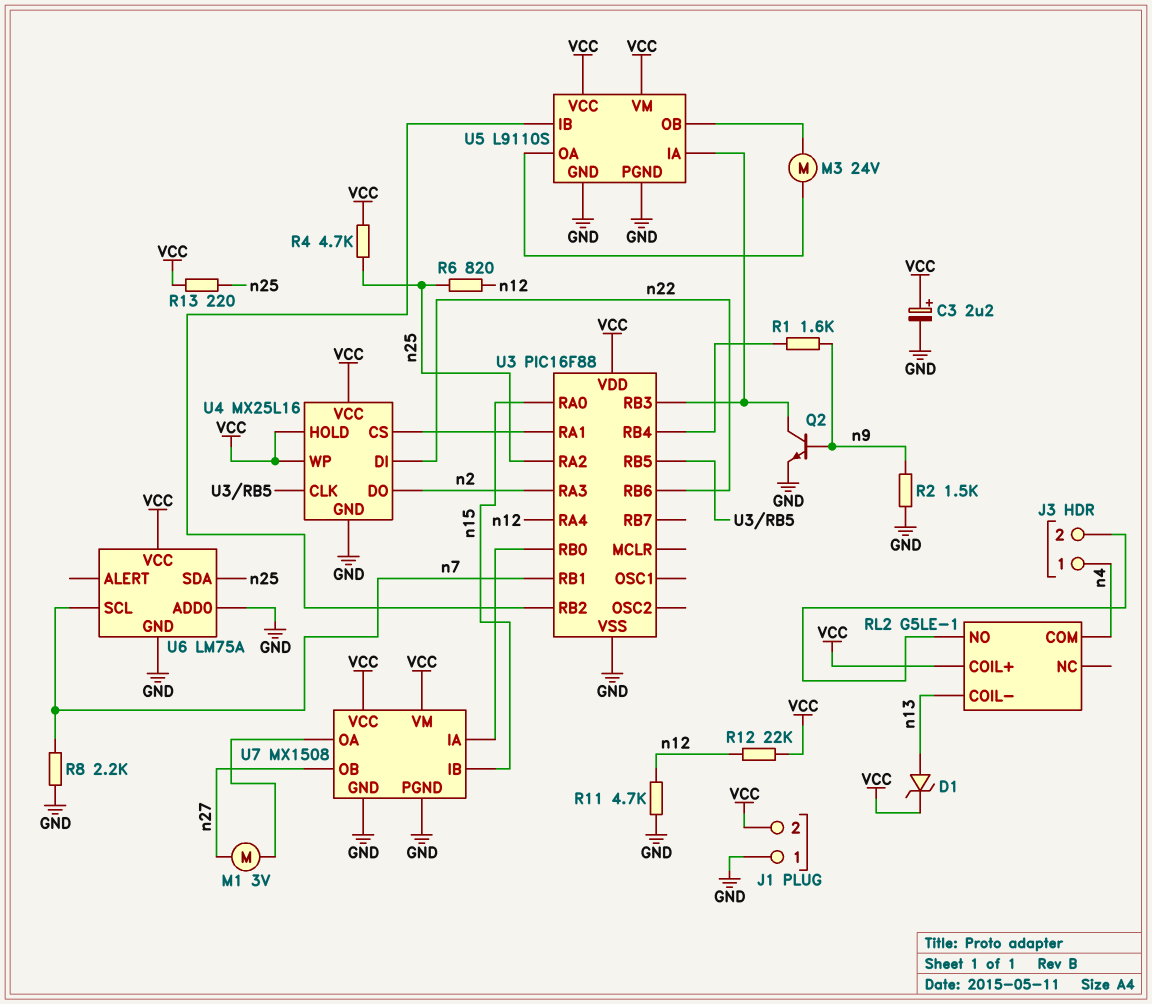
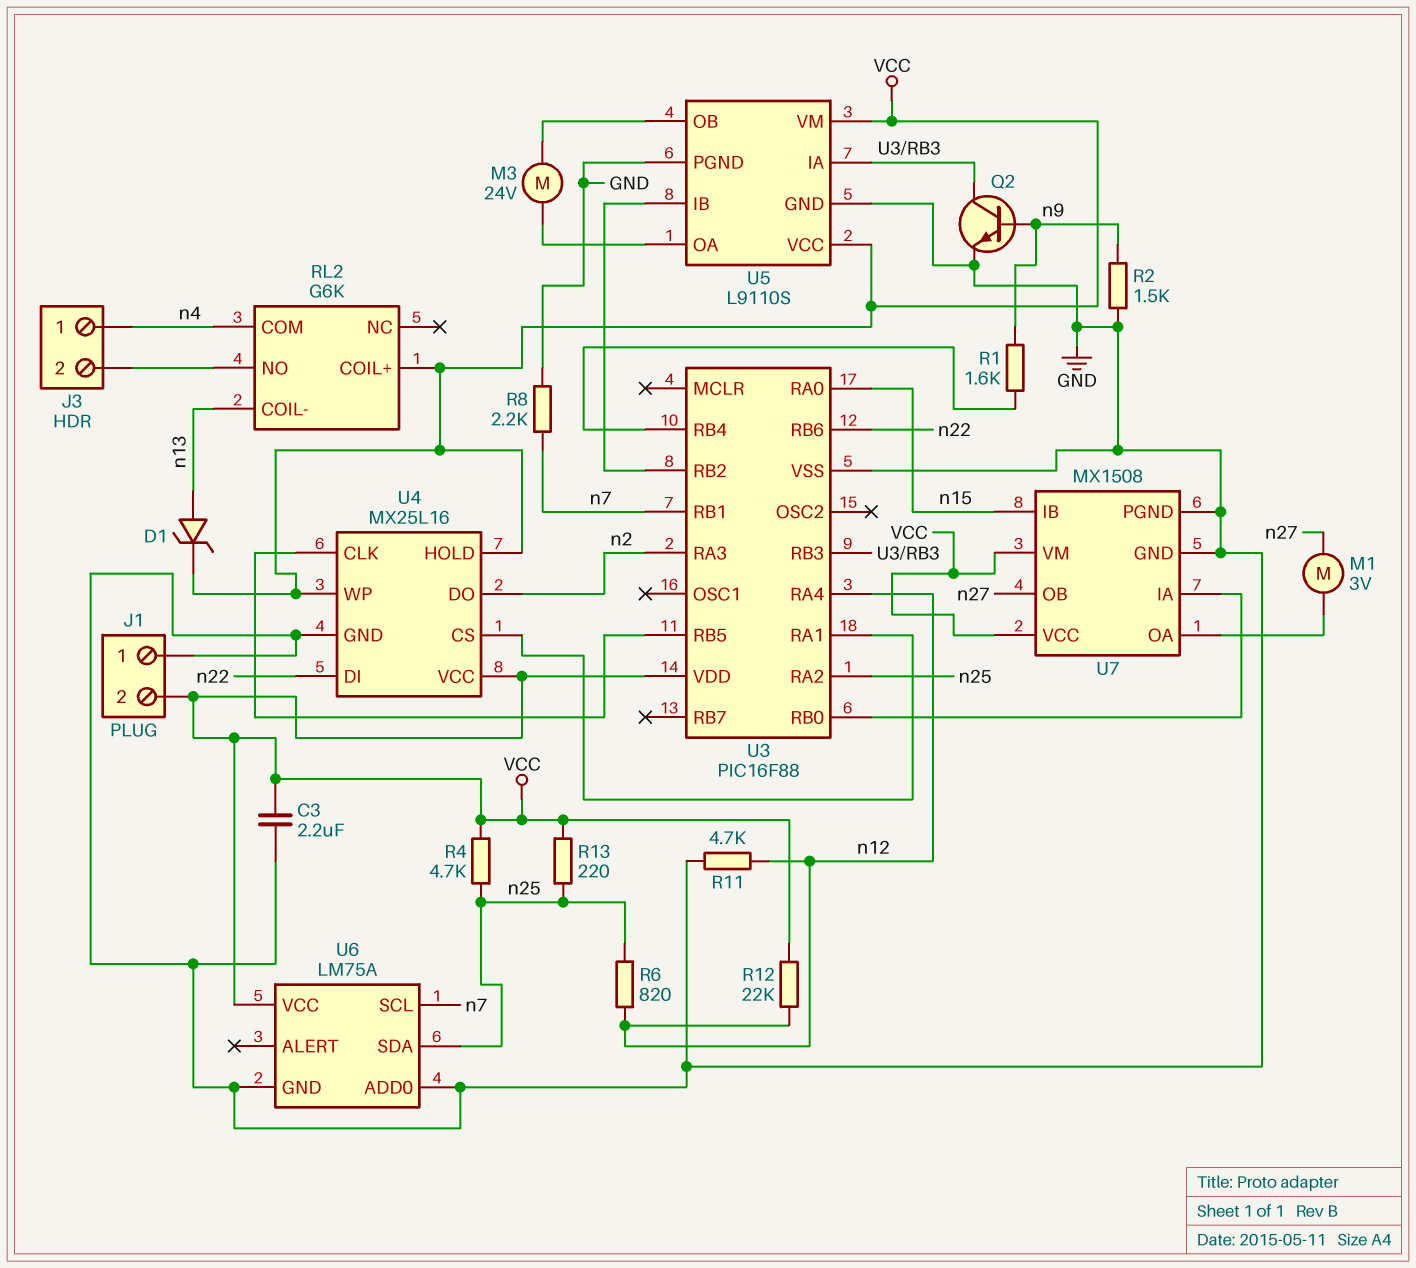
C3: 2.2uF (plus VCC, minus GND) -> 2.2uF (GND, VCC)
RL2: G5LE-1 -> G6K

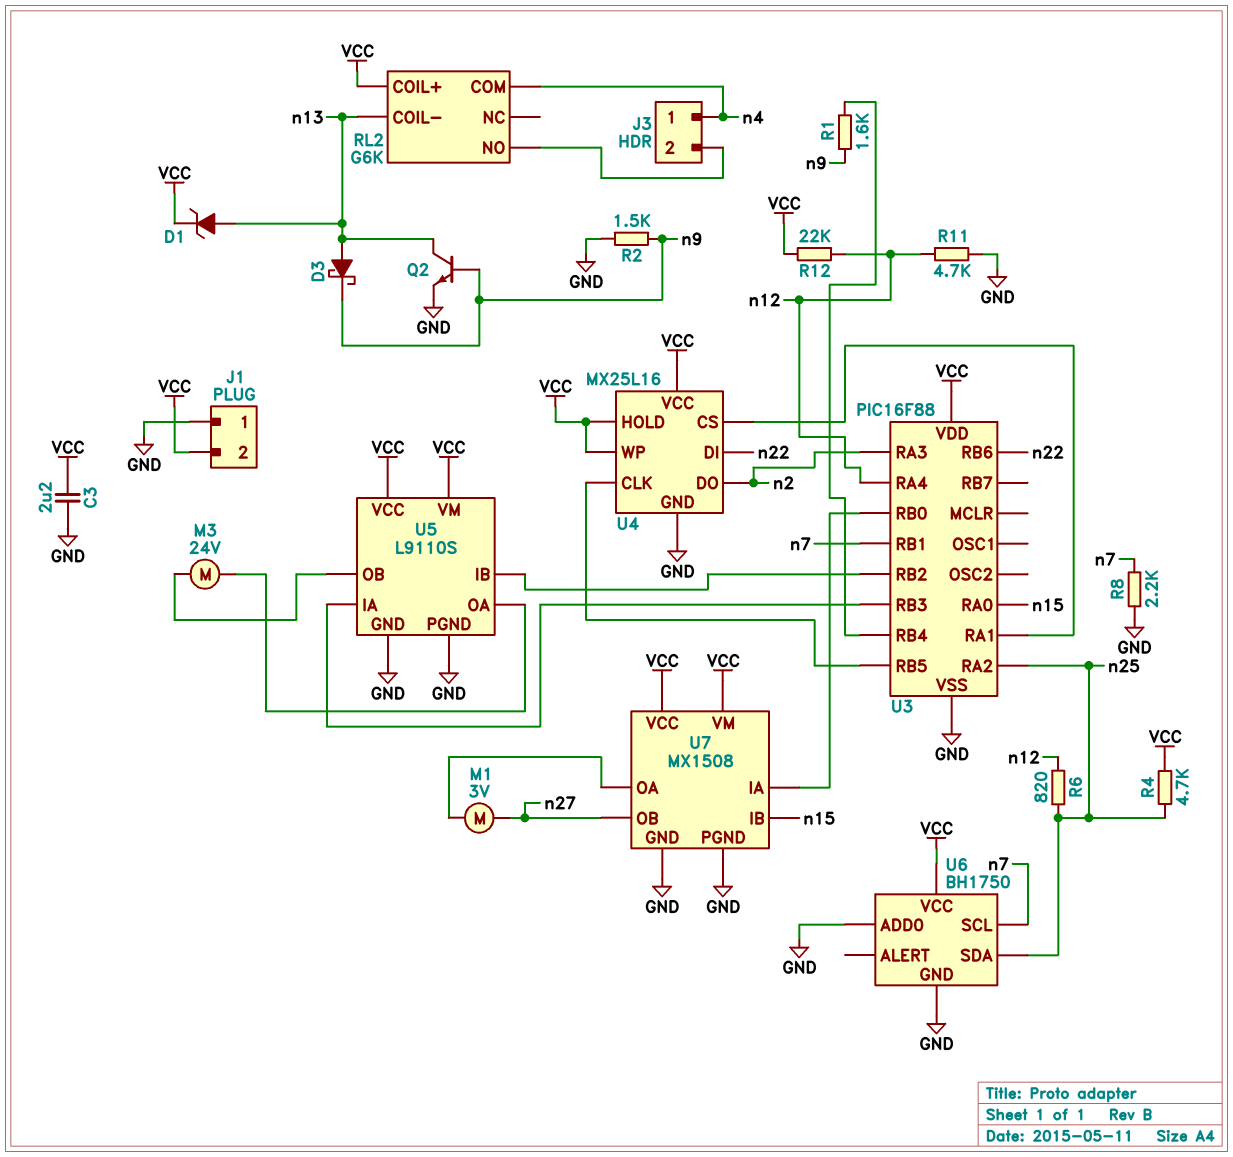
D3: none -> schottky (A n13, K n9)
Q2: NPN (B n9, C U3/RB3, E GND) -> NPN (B n9, C n13, E GND)
R13: 220 (VCC, n25) -> none
U6: LM75A -> BH1750

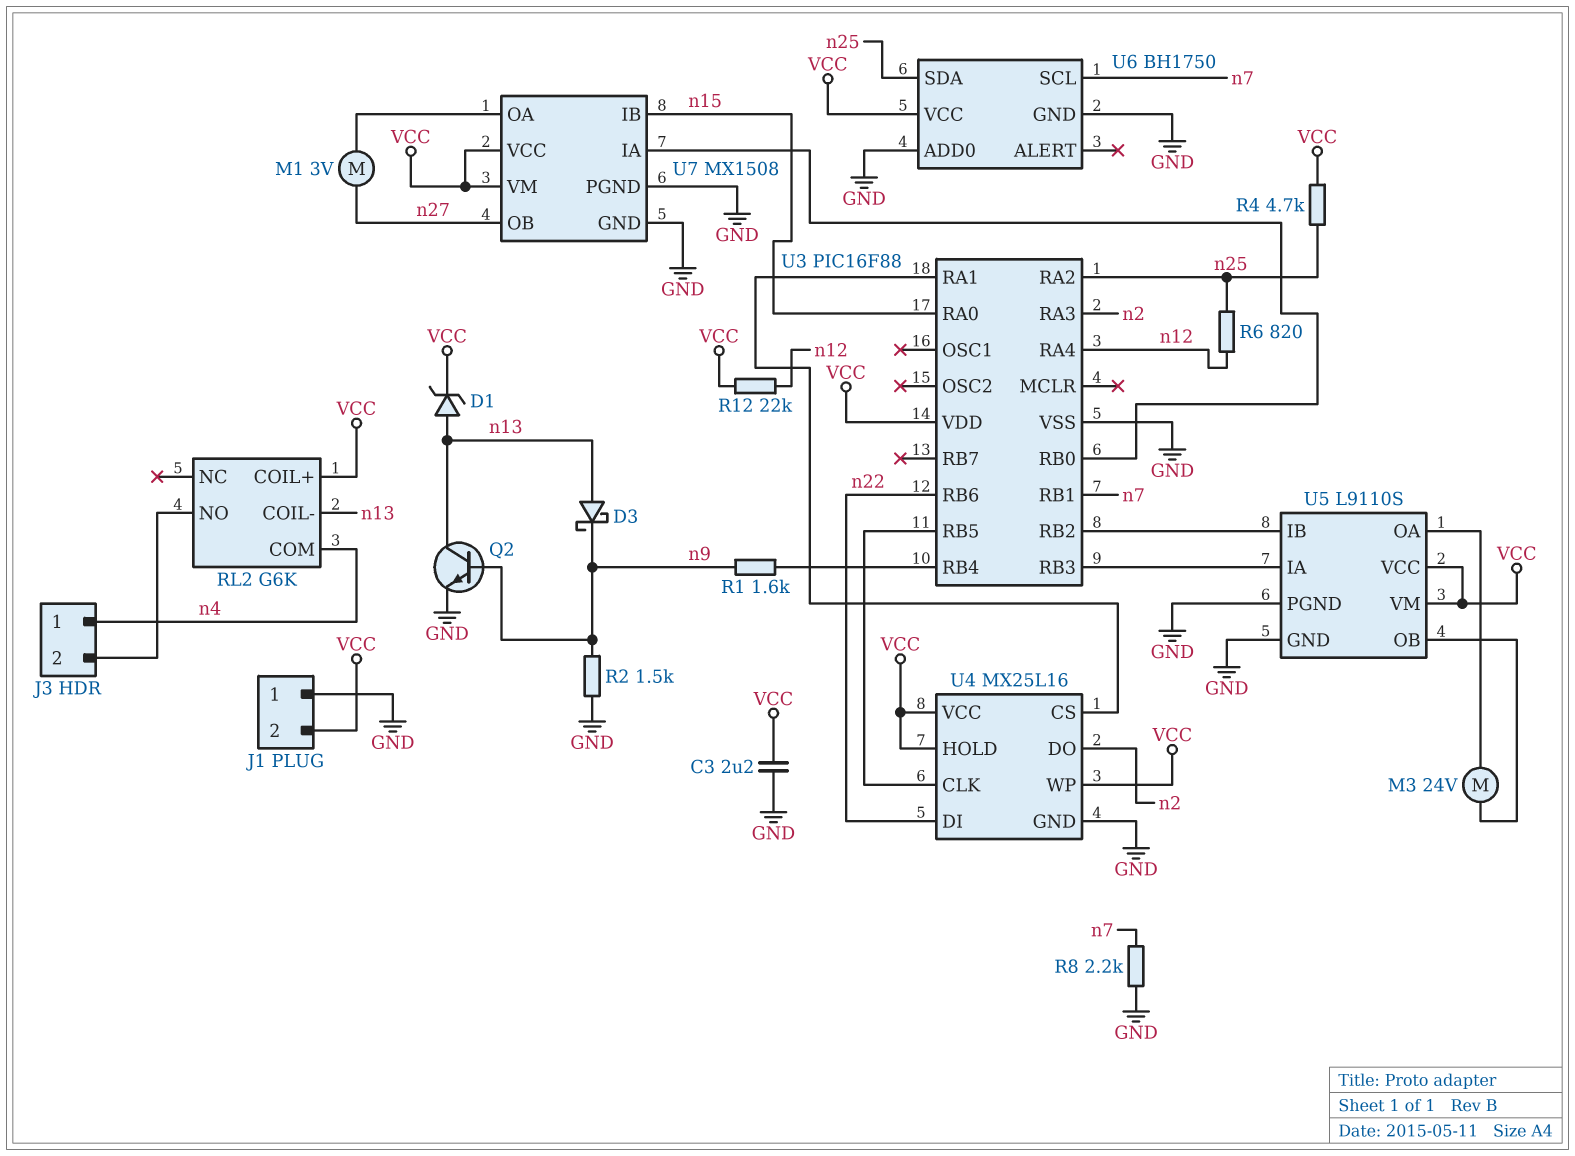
R11: 4.7k (GND, n12) -> none

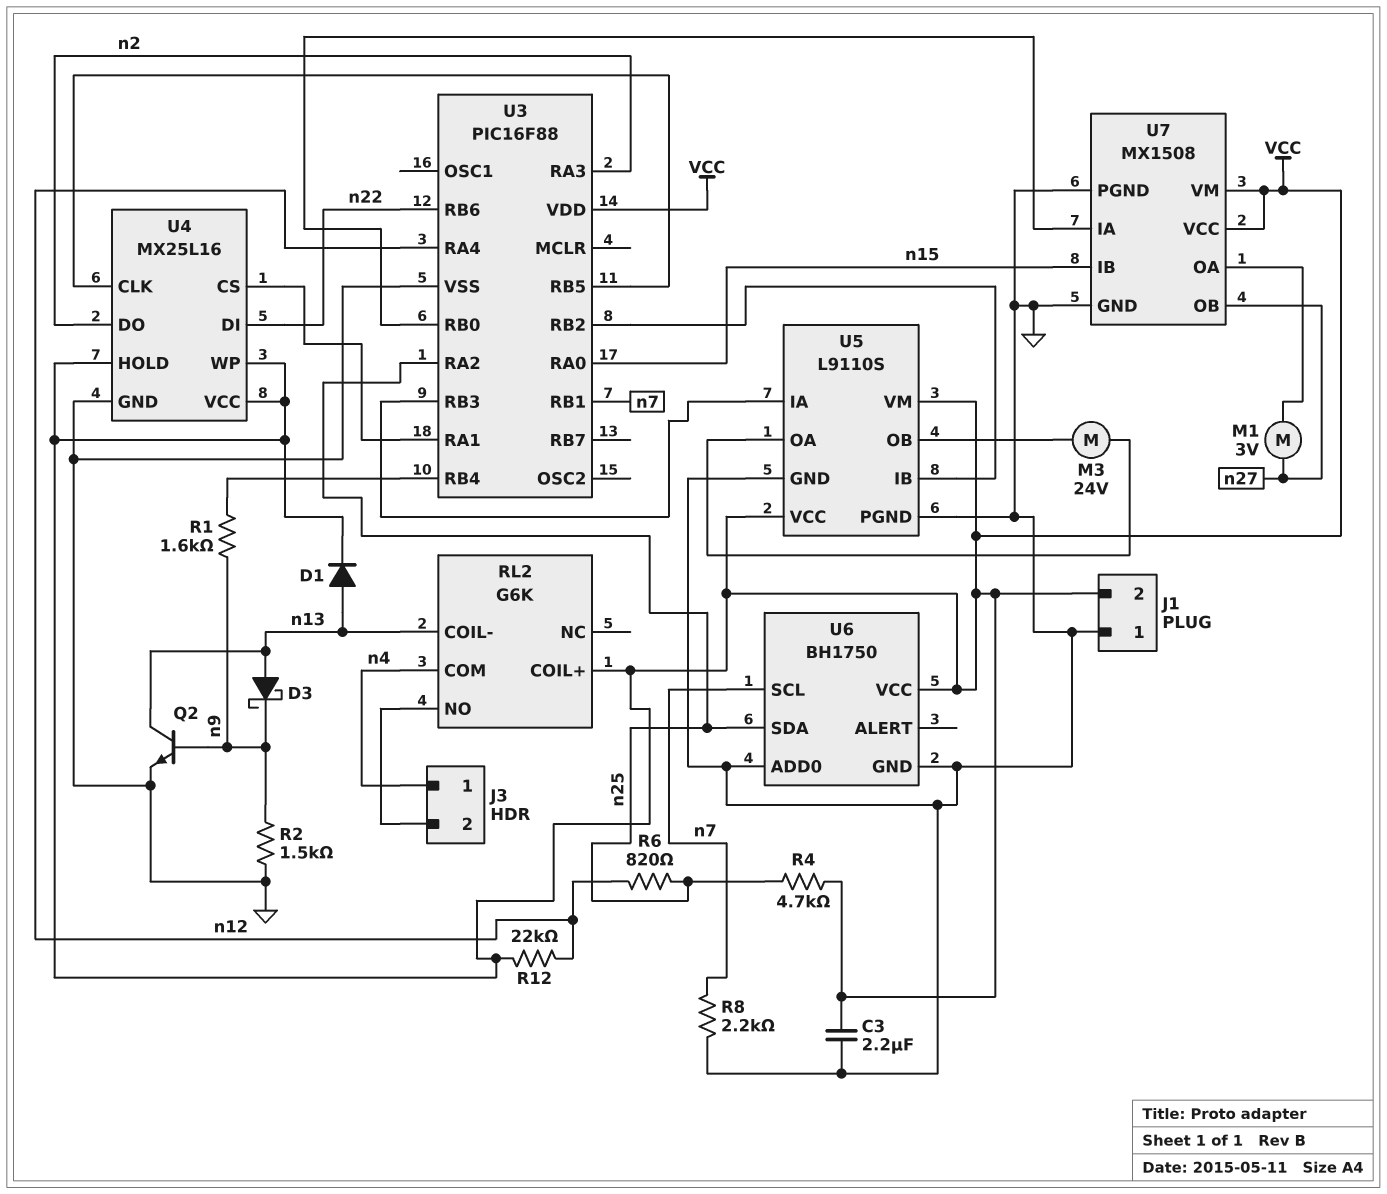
D1: zener (A n13, K VCC) -> diode (A n13, K VCC)

